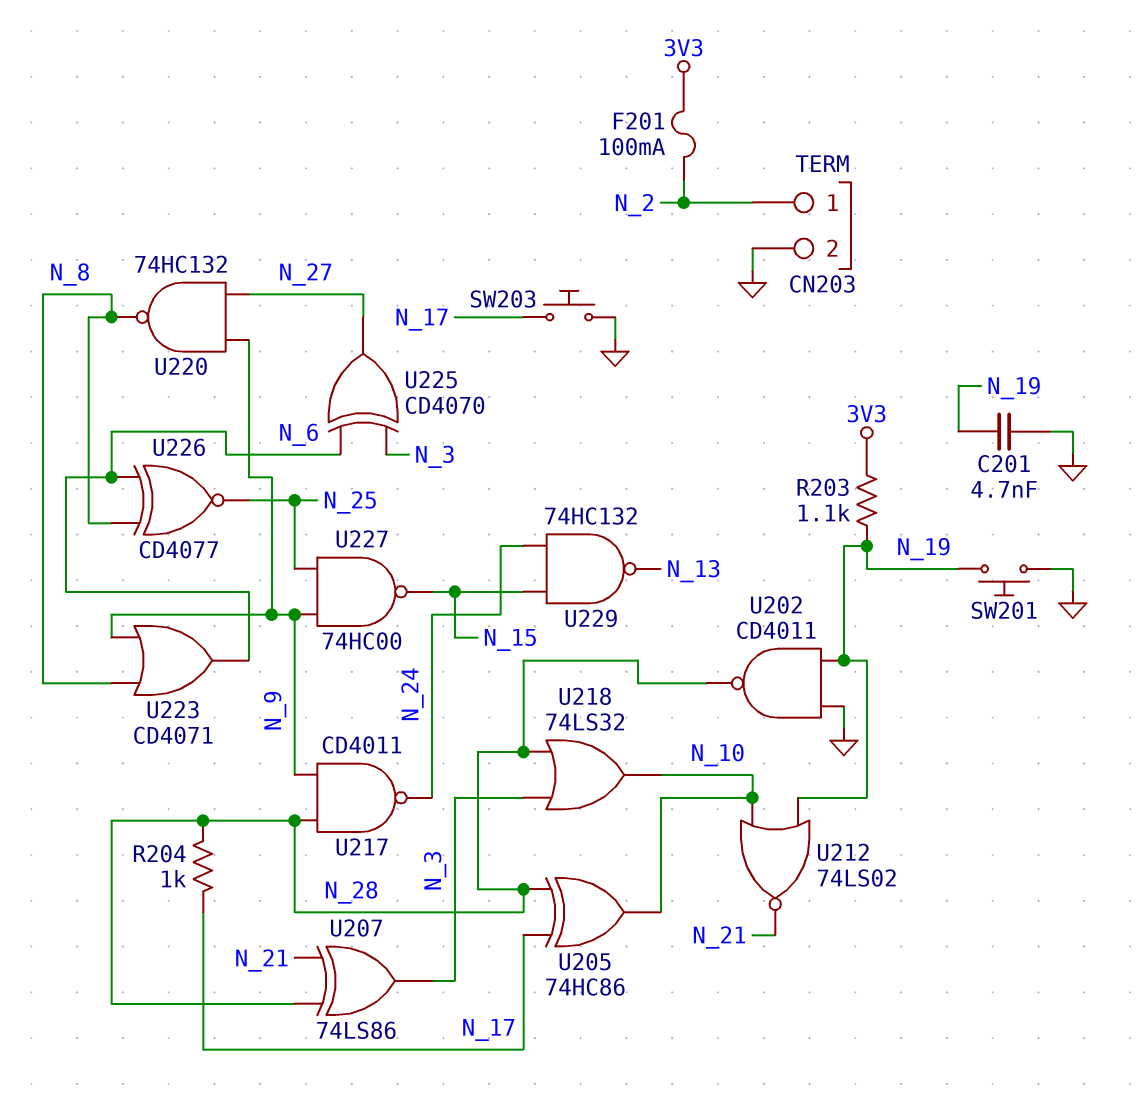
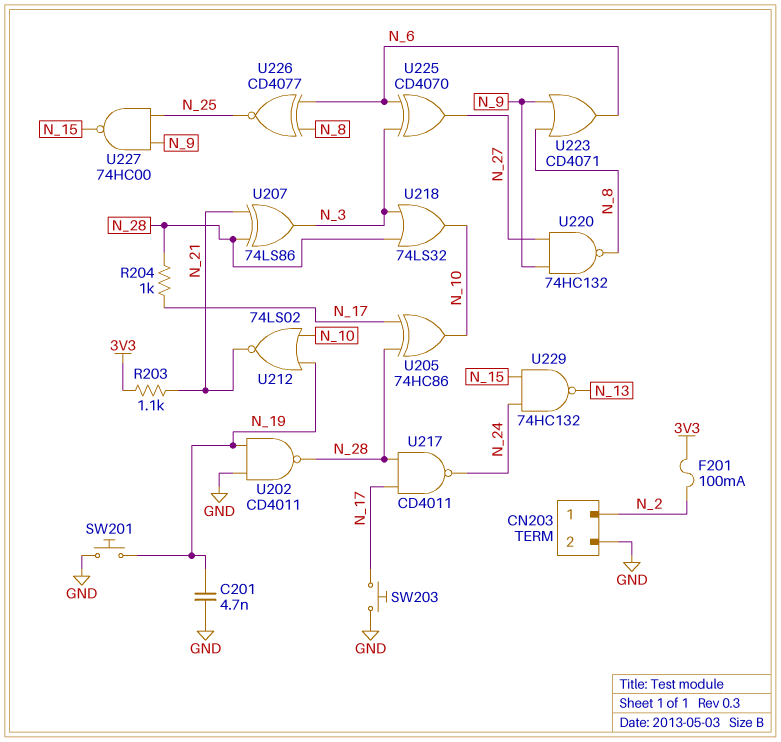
R203: 1.1k (3V3, N_19) -> 1.1k (3V3, N_21)
U217: NAND CD4011 (in N_9, in N_28, out N_24) -> NAND CD4011 (in N_17, in N_28, out N_24)

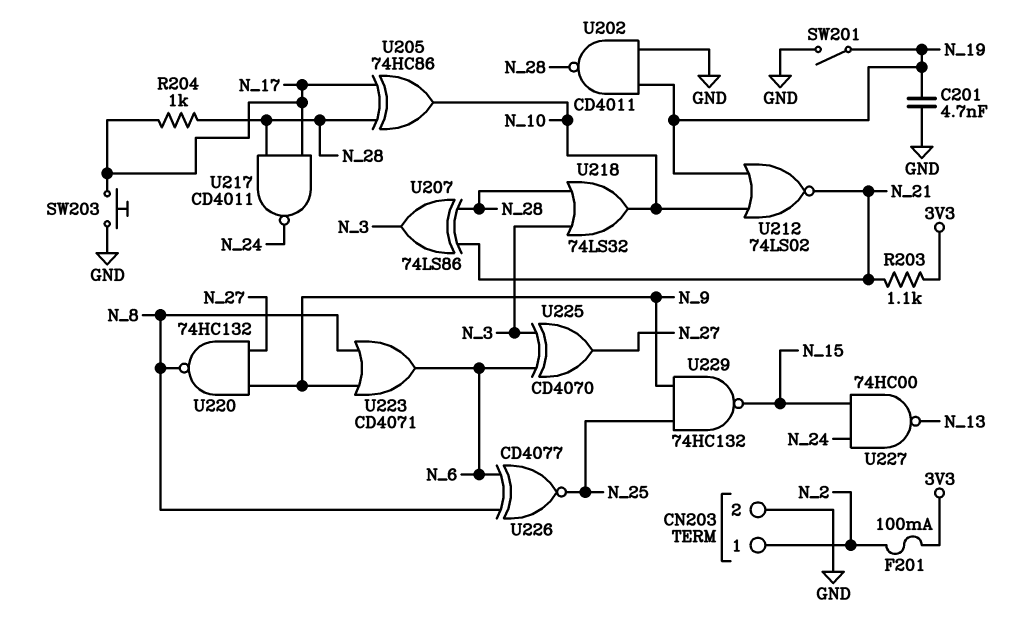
SW201: button (GND, N_19) -> switch (GND, N_19)
U227: NAND 74HC00 (in N_9, in N_25, out N_15) -> NAND 74HC00 (in N_15, in N_24, out N_13)
U229: NAND 74HC132 (in N_15, in N_24, out N_13) -> NAND 74HC132 (in N_9, in N_25, out N_15)

